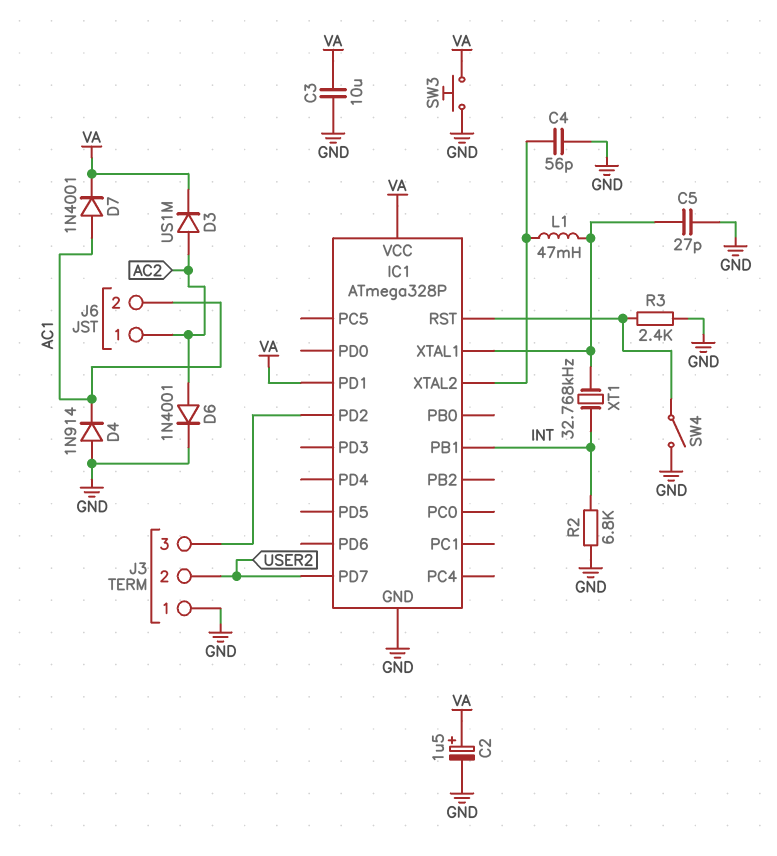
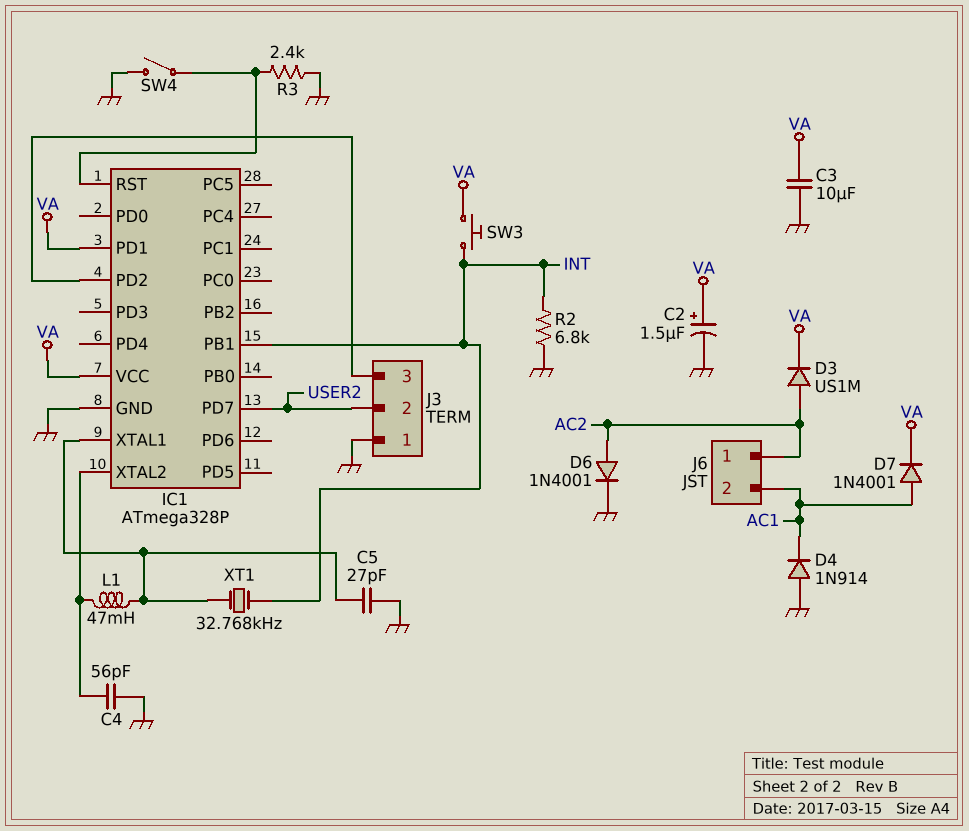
SW3: button (GND, VA) -> button (INT, VA)

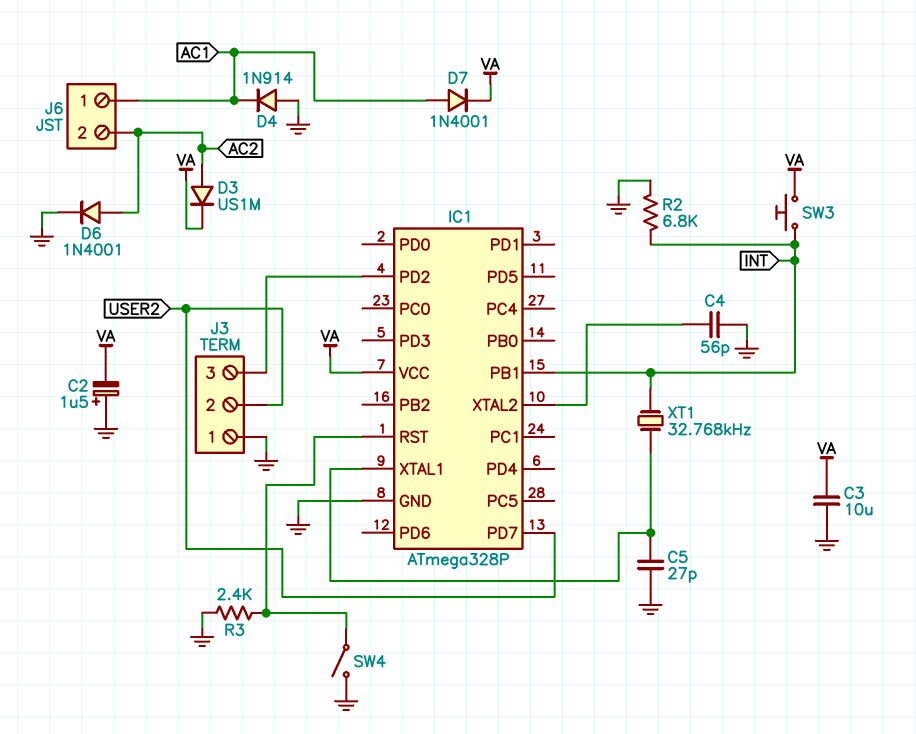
C2: 1.5uF (plus VA, minus GND) -> 1.5uF (plus GND, minus VA)
IC1 pin PD1: VA -> none
J6 pin 1: AC2 -> AC1
J6 pin 2: AC1 -> AC2
L1: 47mH (IC1/XTAL1, IC1/XTAL2) -> none

